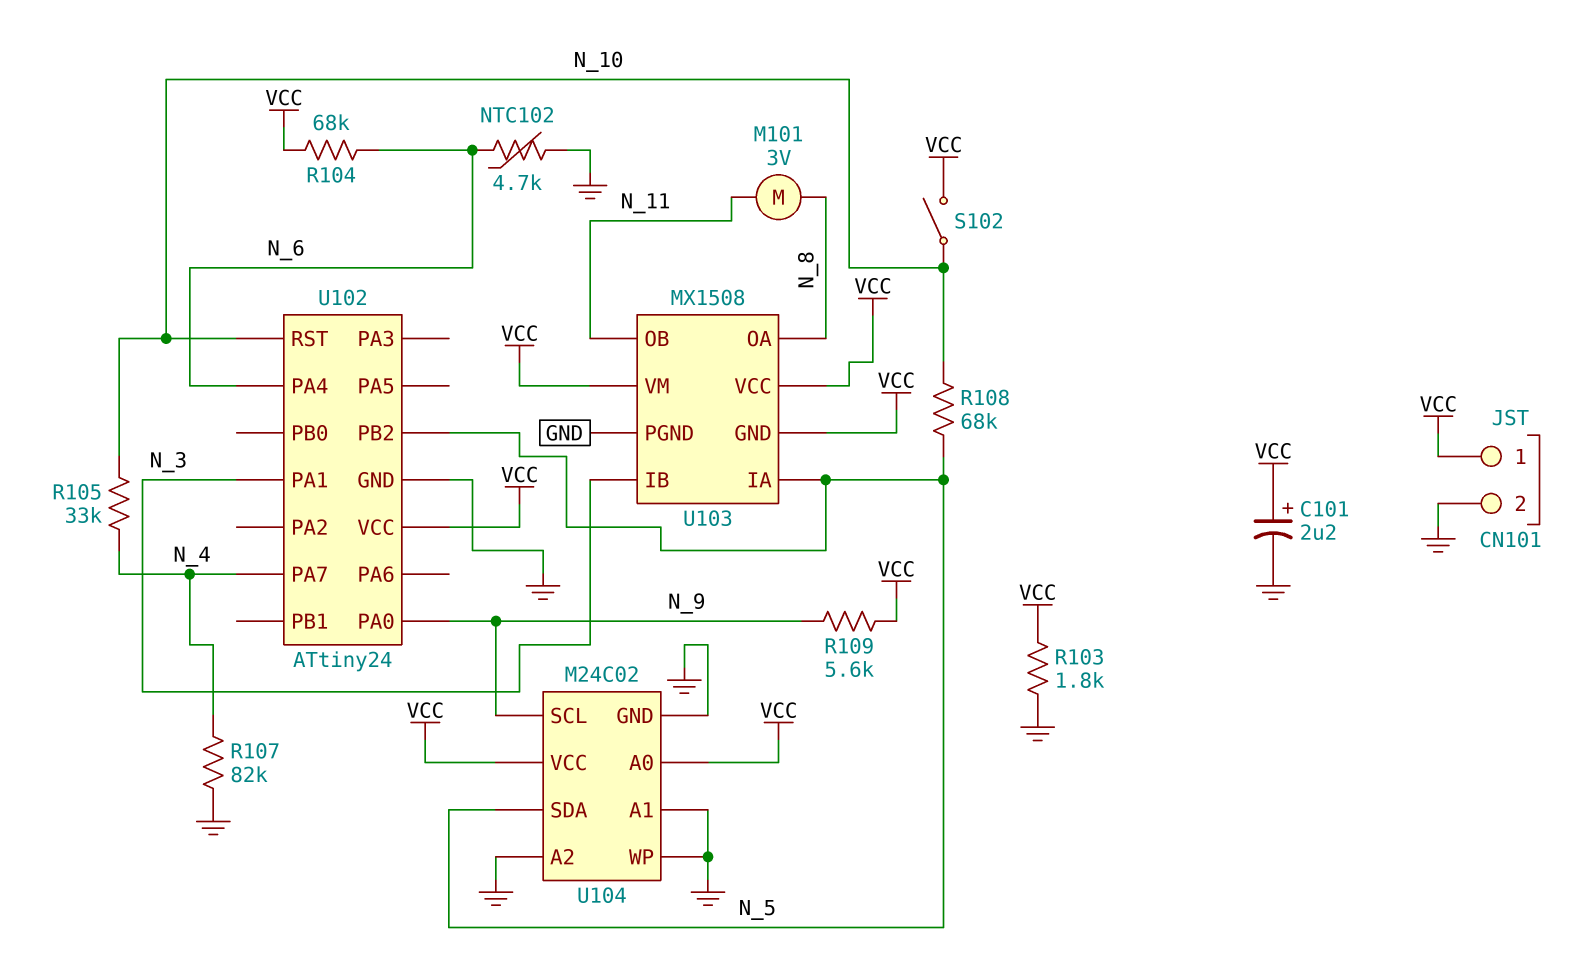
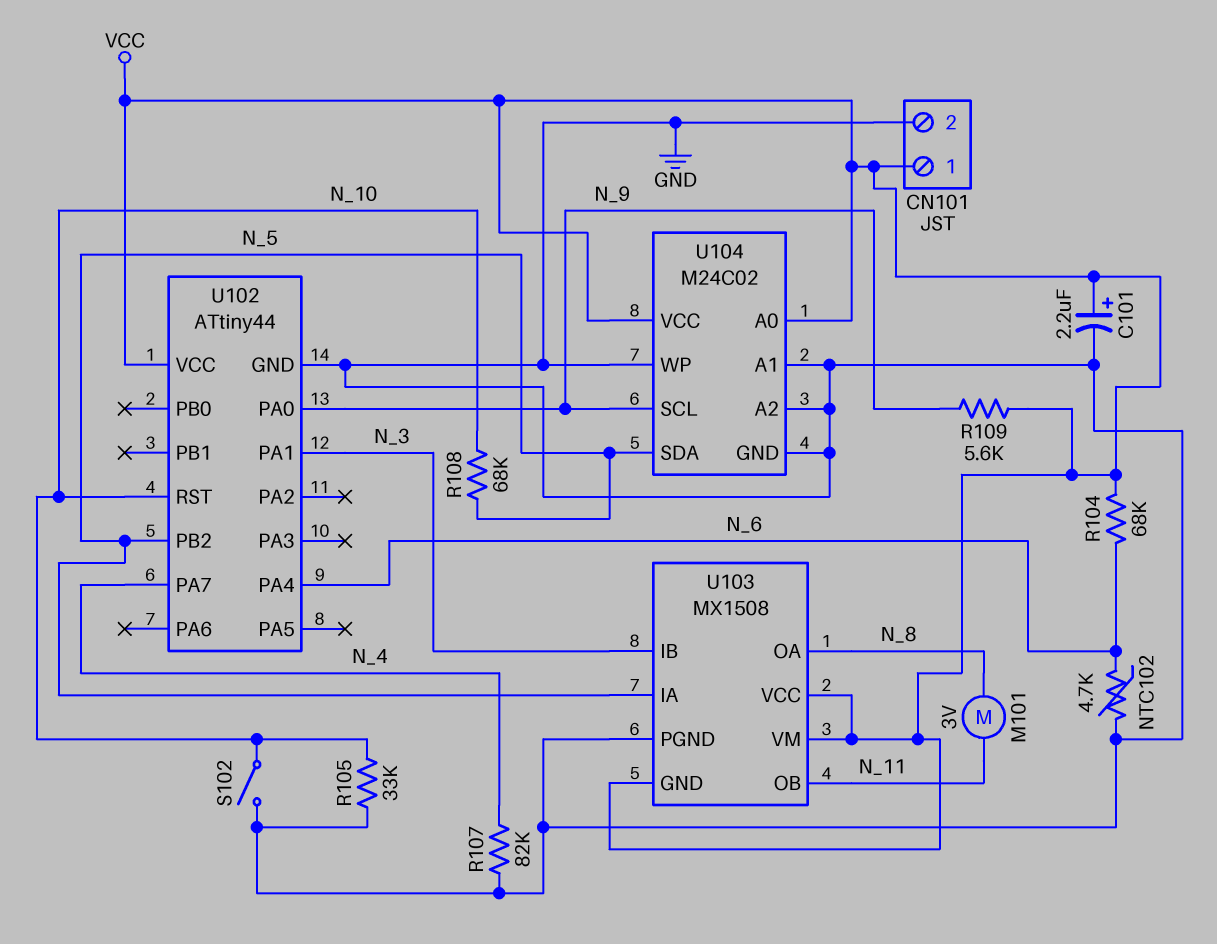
R103: 1.8k (GND, VCC) -> none
R105: 33k (N_4, N_10) -> 33k (GND, N_10)
S102: switch (N_10, VCC) -> switch (GND, N_10)
U102: ATtiny24 -> ATtiny44

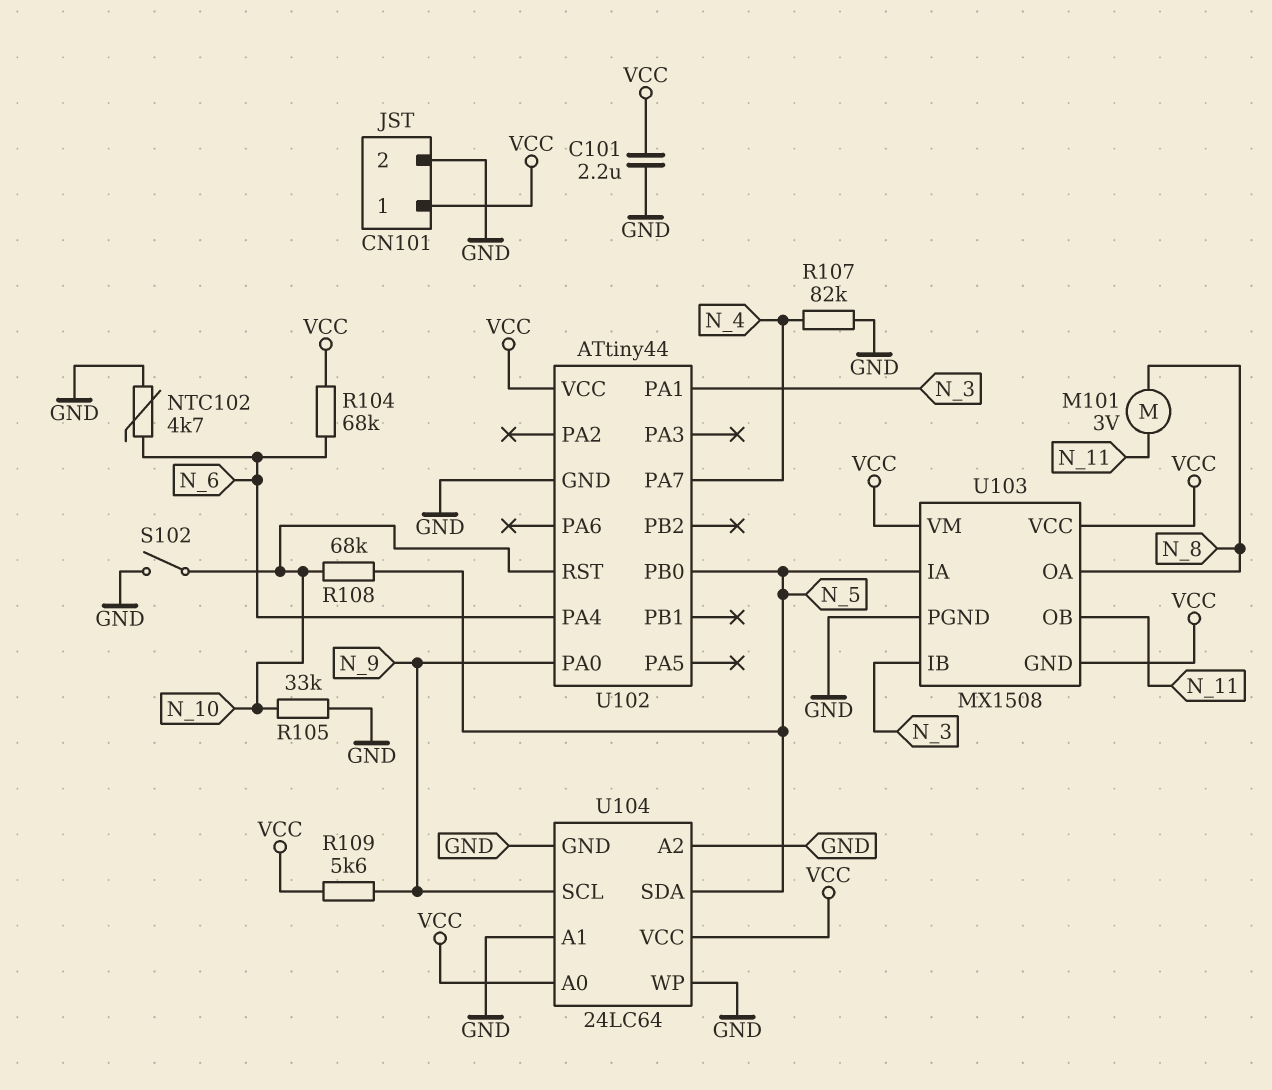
C101: 2.2uF (plus VCC, minus GND) -> 2.2uF (GND, VCC)
U102 pin PB0: none -> N_5
U102 pin PB2: N_5 -> none
U104: M24C02 -> 24LC64

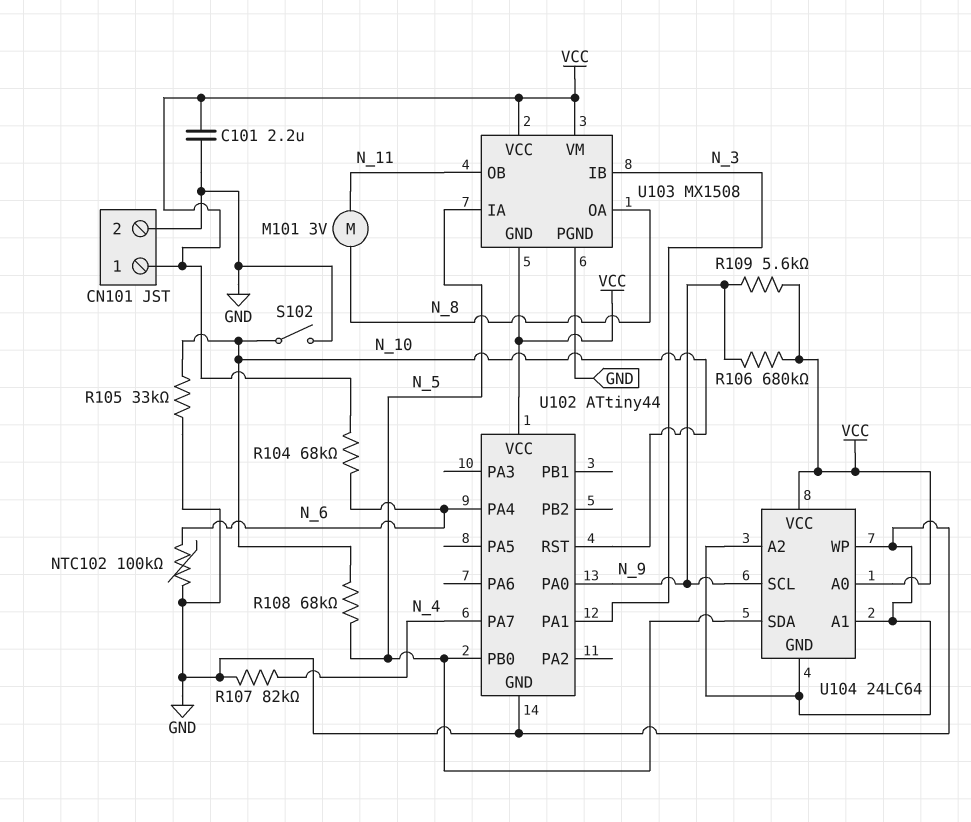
NTC102: 4.7k (GND, N_6) -> 100k (GND, N_6)
R106: none -> 680k (N_9, VCC)

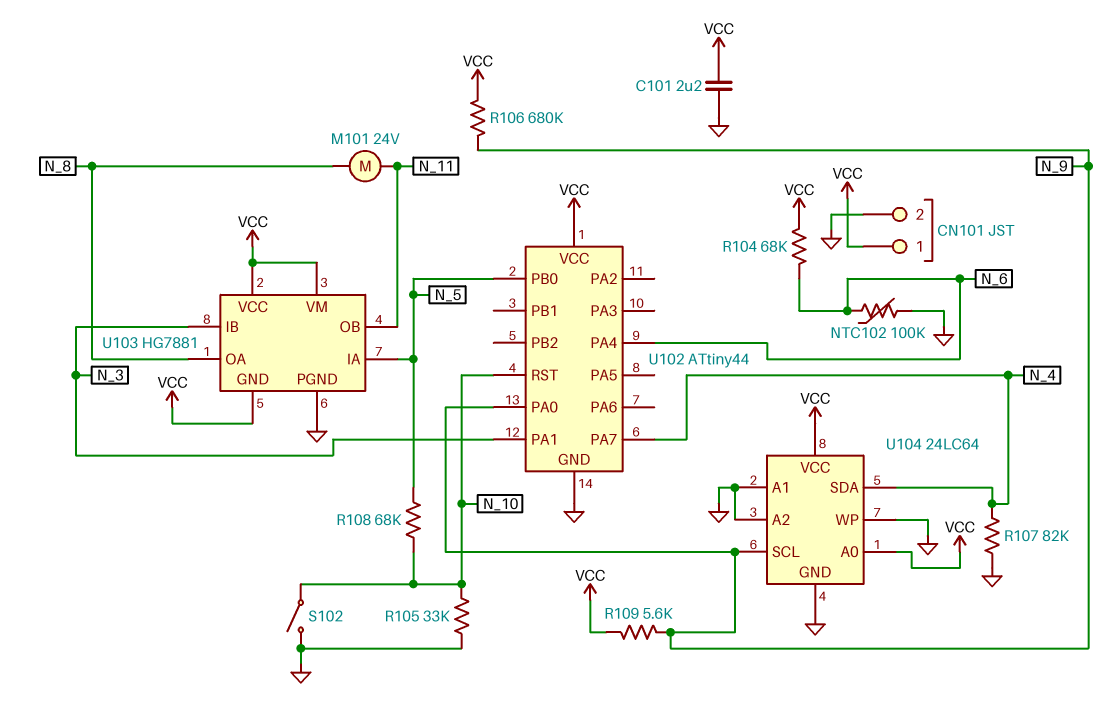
M101: motor 3V (N_8, N_11) -> motor 24V (N_8, N_11)
U103: MX1508 -> HG7881
U104 pin SDA: N_5 -> N_4

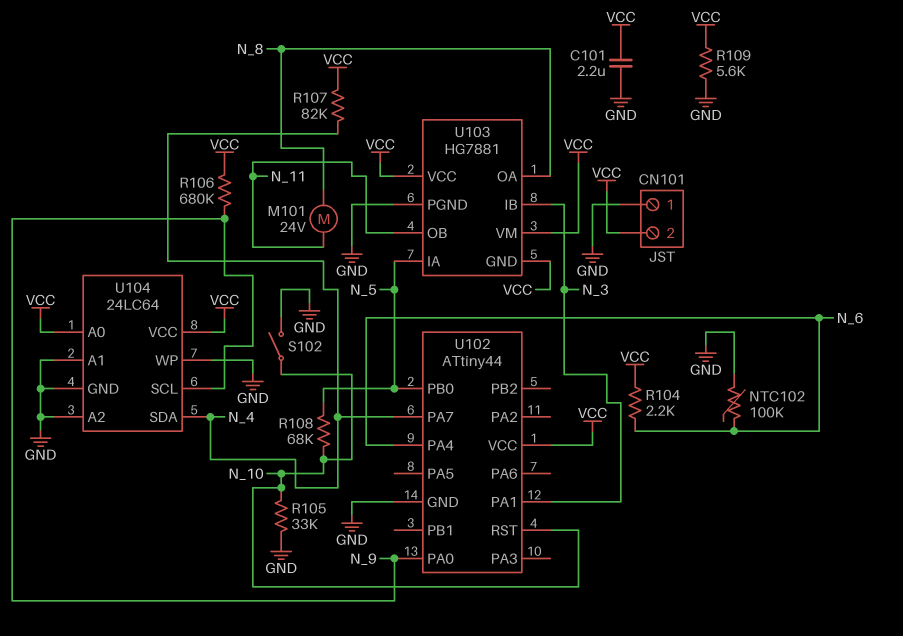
CN101 pin 1: VCC -> GND
CN101 pin 2: GND -> VCC
R104: 68k (N_6, VCC) -> 2.2k (N_6, VCC)
R107: 82k (GND, N_4) -> 82k (N_4, VCC)
R109: 5.6k (N_9, VCC) -> 5.6k (GND, VCC)

